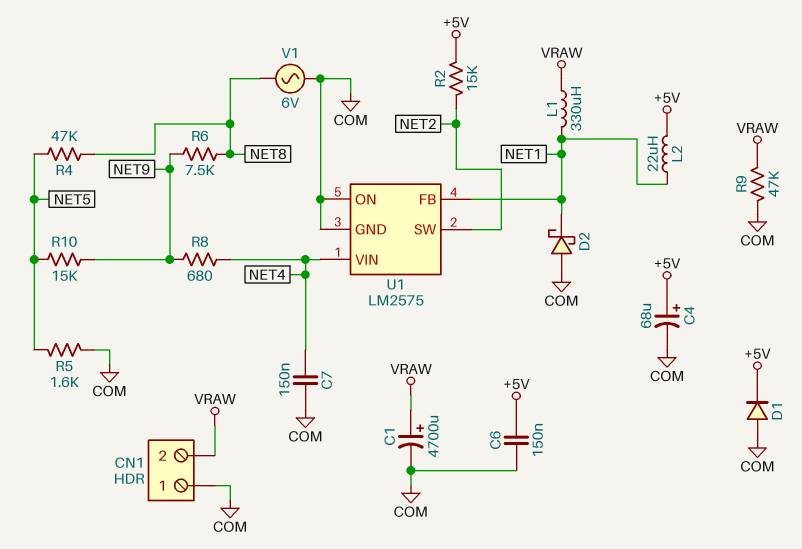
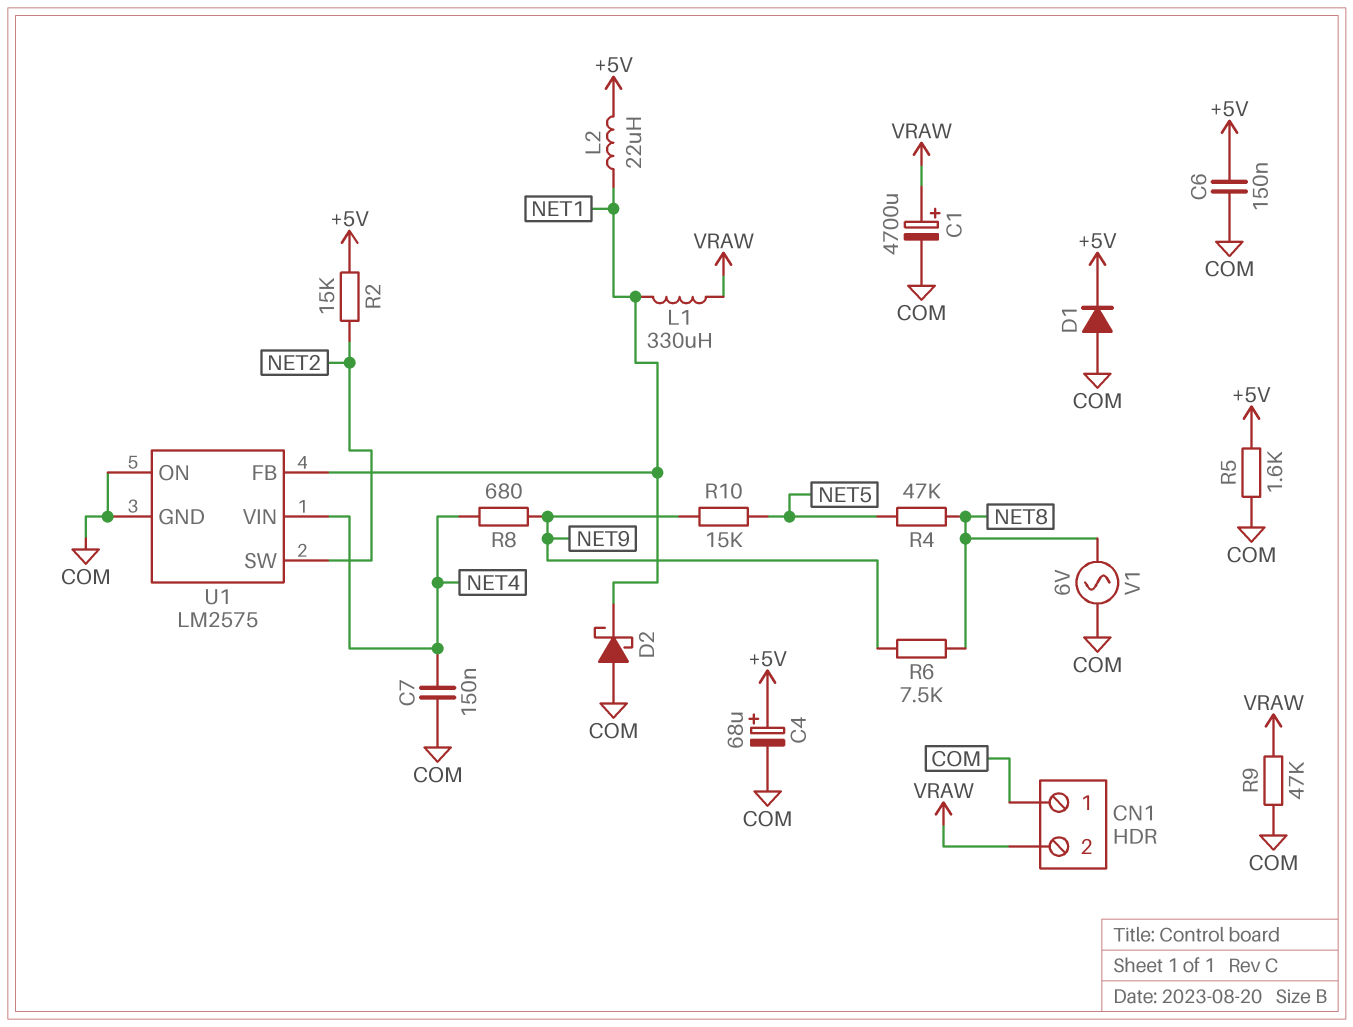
R5: 1.6k (COM, NET5) -> 1.6k (+5V, COM)

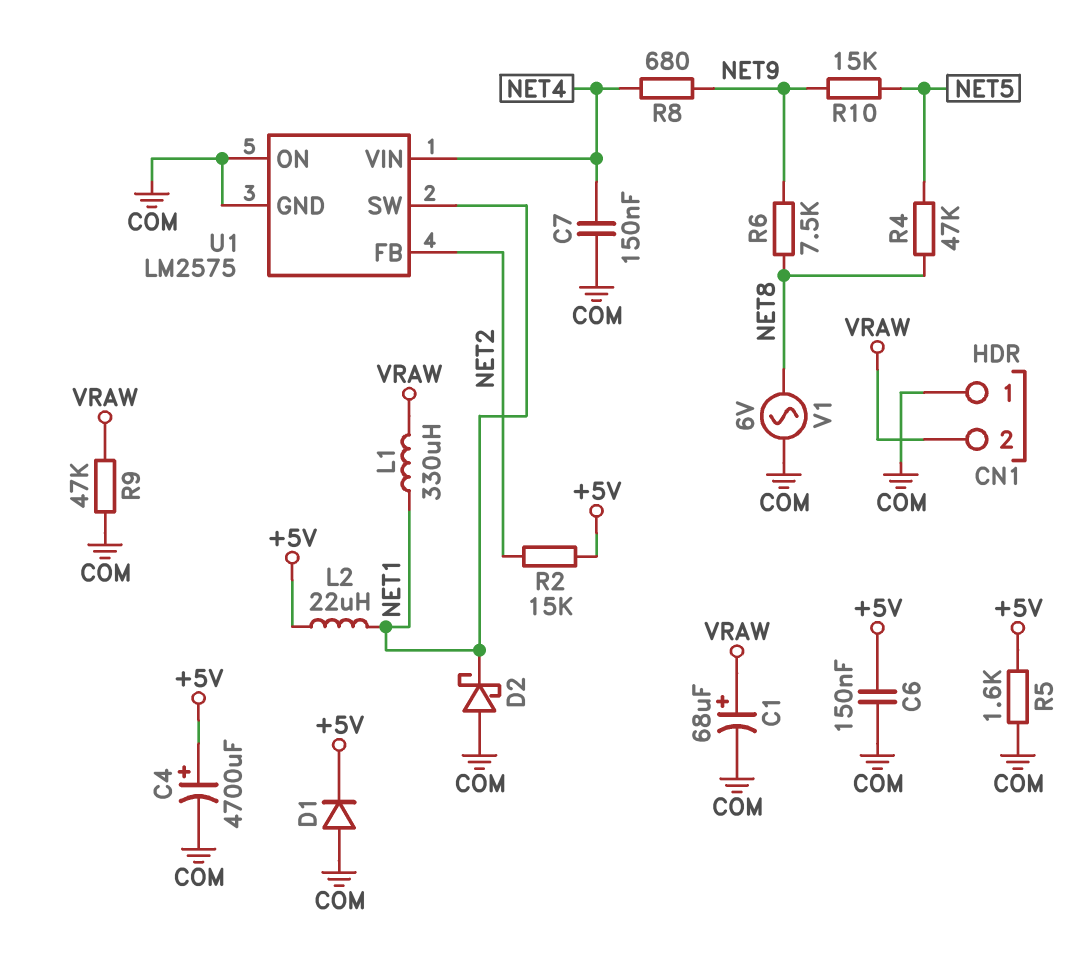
C1: 4700uF (plus VRAW, minus COM) -> 68uF (plus VRAW, minus COM)
C4: 68uF (plus +5V, minus COM) -> 4700uF (plus +5V, minus COM)
U1 pin FB: NET1 -> NET2
U1 pin SW: NET2 -> NET1

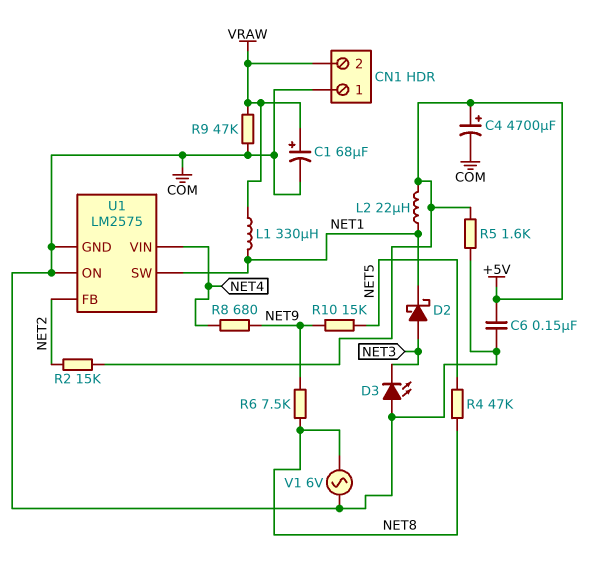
C7: 150nF (COM, NET4) -> none
D1: diode (A COM, K +5V) -> none
D2: schottky (A COM, K NET1) -> schottky (A NET3, K NET1)
D3: none -> LED (A COM, K NET3)

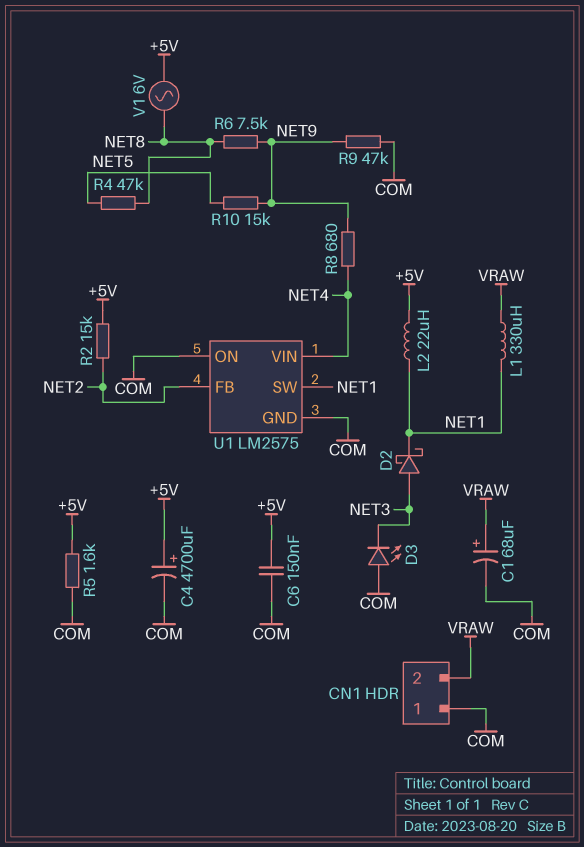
R9: 47k (COM, VRAW) -> 47k (COM, NET9)
V1: AC 6V (COM, NET8) -> AC 6V (+5V, NET8)

